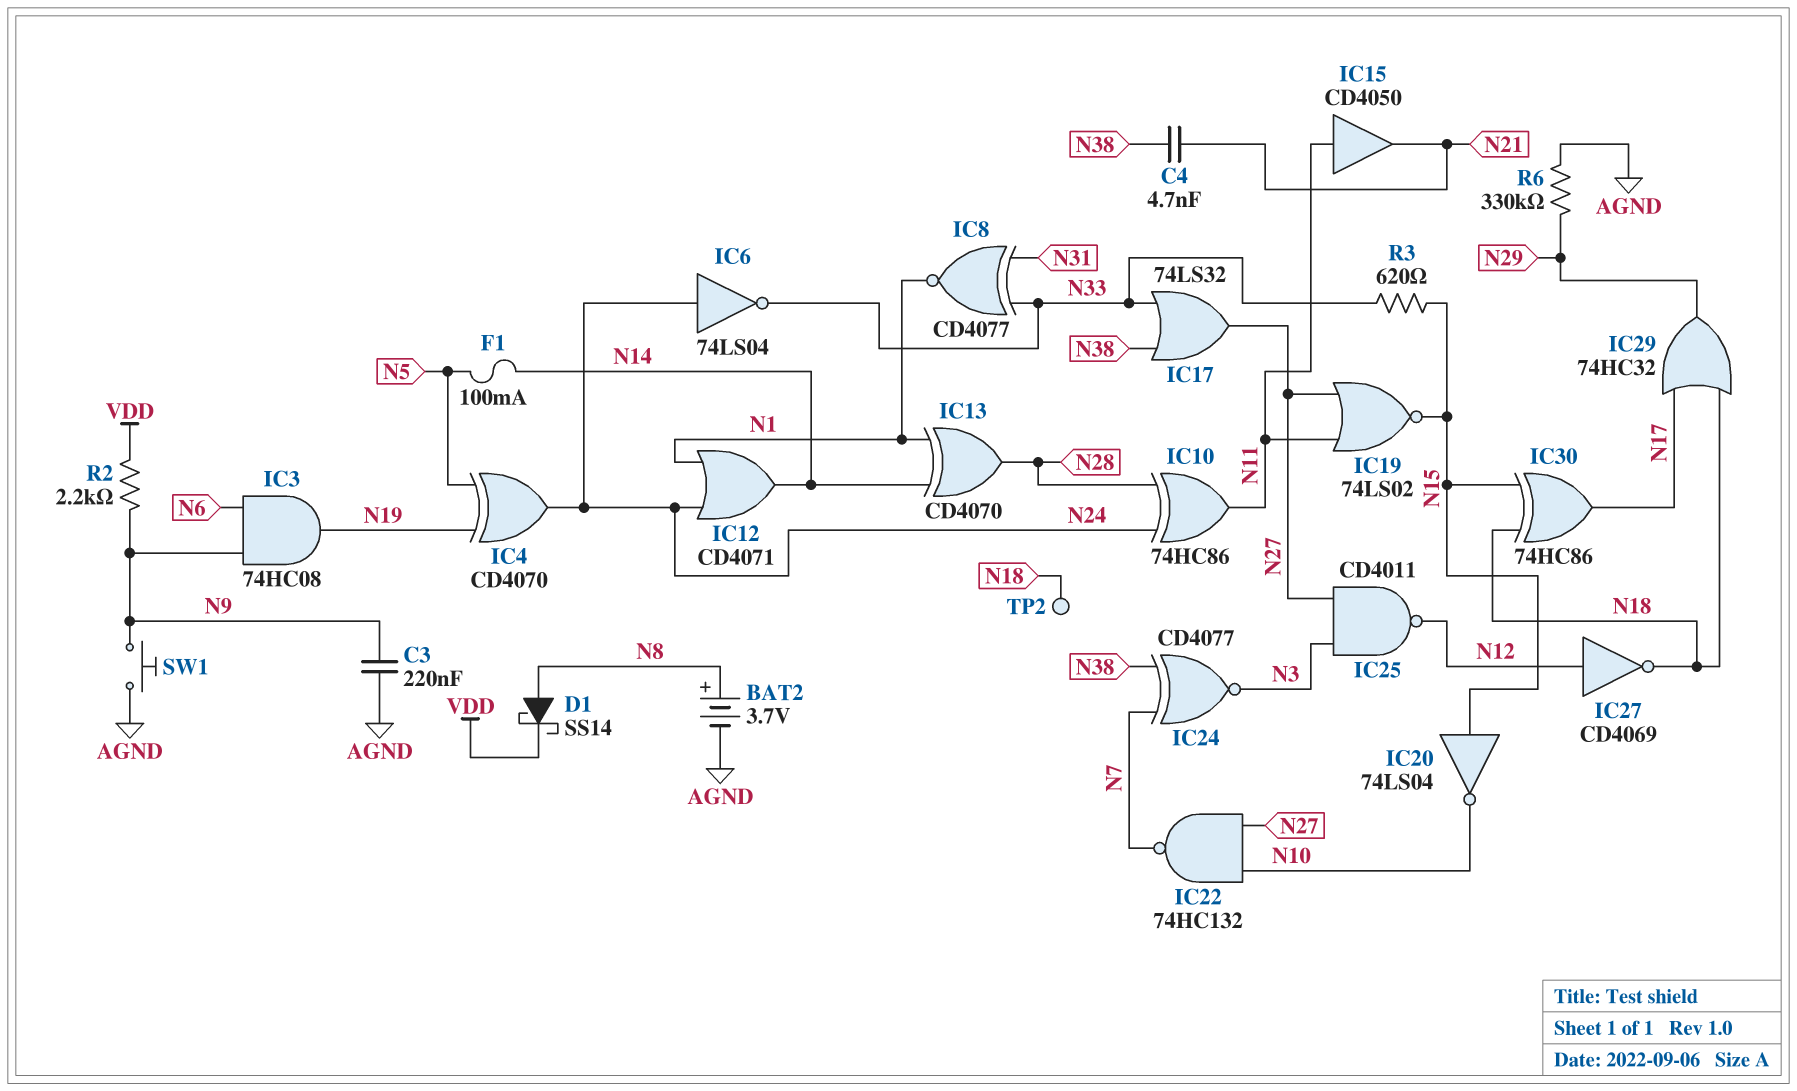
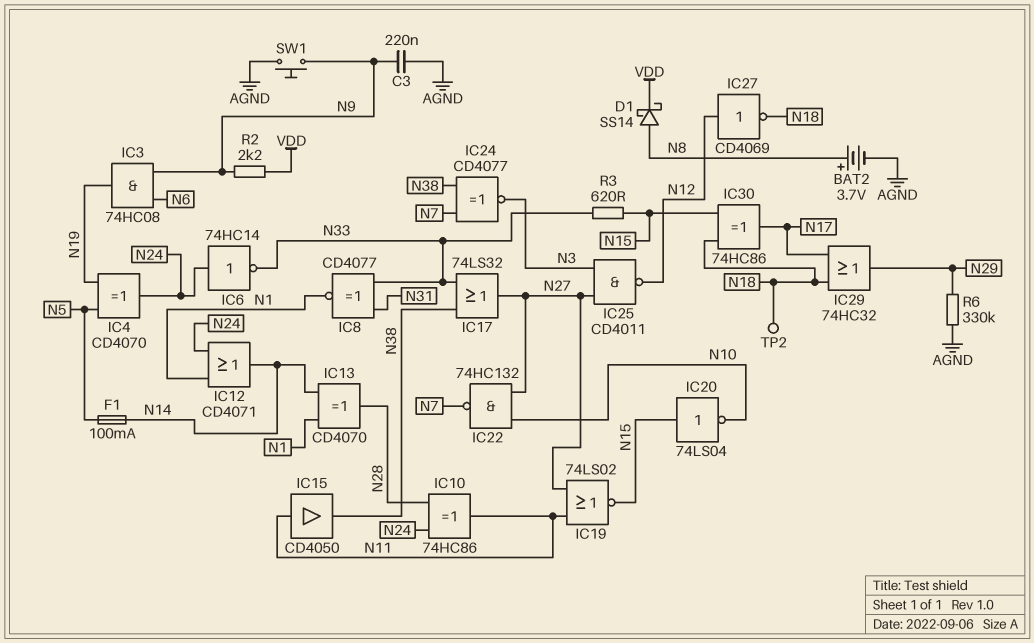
C4: 4.7nF (N21, N38) -> none
IC6: NOT 74LS04 (in N24, out N33) -> NOT 74HC14 (in N24, out N33)
IC15: buffer CD4050 (in N11, out N21) -> buffer CD4050 (in N11, out N38)

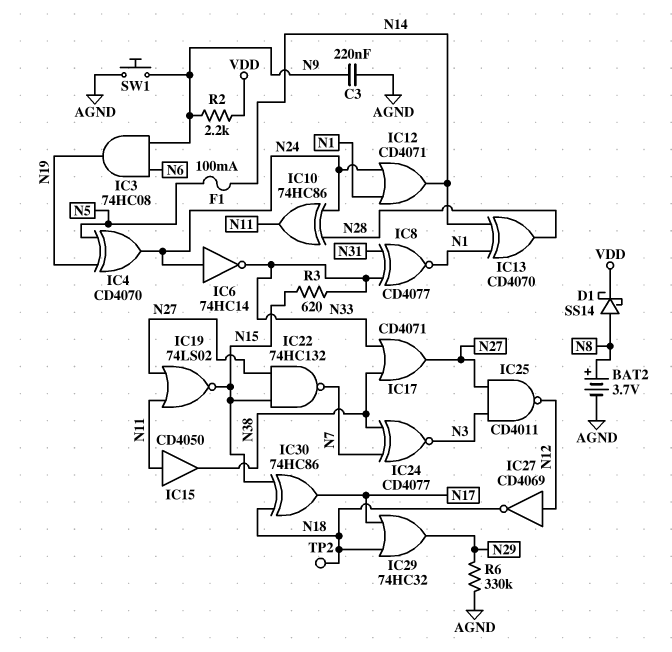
IC17: OR 74LS32 (in N33, in N38, out N27) -> OR CD4071 (in N33, in N38, out N27)
IC20: NOT 74LS04 (in N15, out N10) -> none
IC22: NAND 74HC132 (in N10, in N27, out N7) -> NAND 74HC132 (in N15, in N27, out N7)

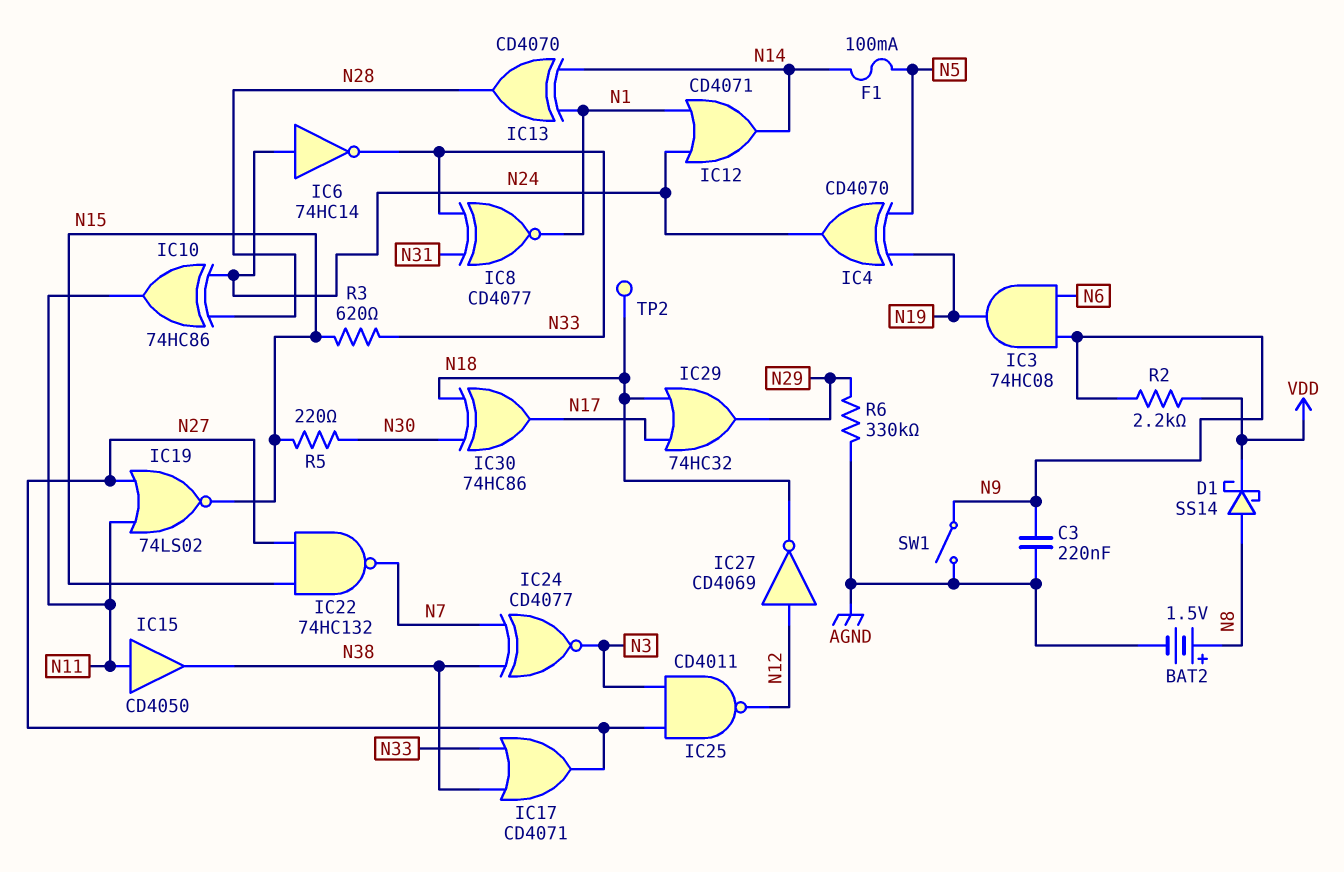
BAT2: 3.7V (plus N8, minus AGND) -> 1.5V (plus N8, minus AGND)
IC30: XOR 74HC86 (in N15, in N18, out N17) -> XOR 74HC86 (in N18, in N30, out N17)
R5: none -> 220 (N15, N30)
SW1: button (AGND, N9) -> switch (AGND, N9)

